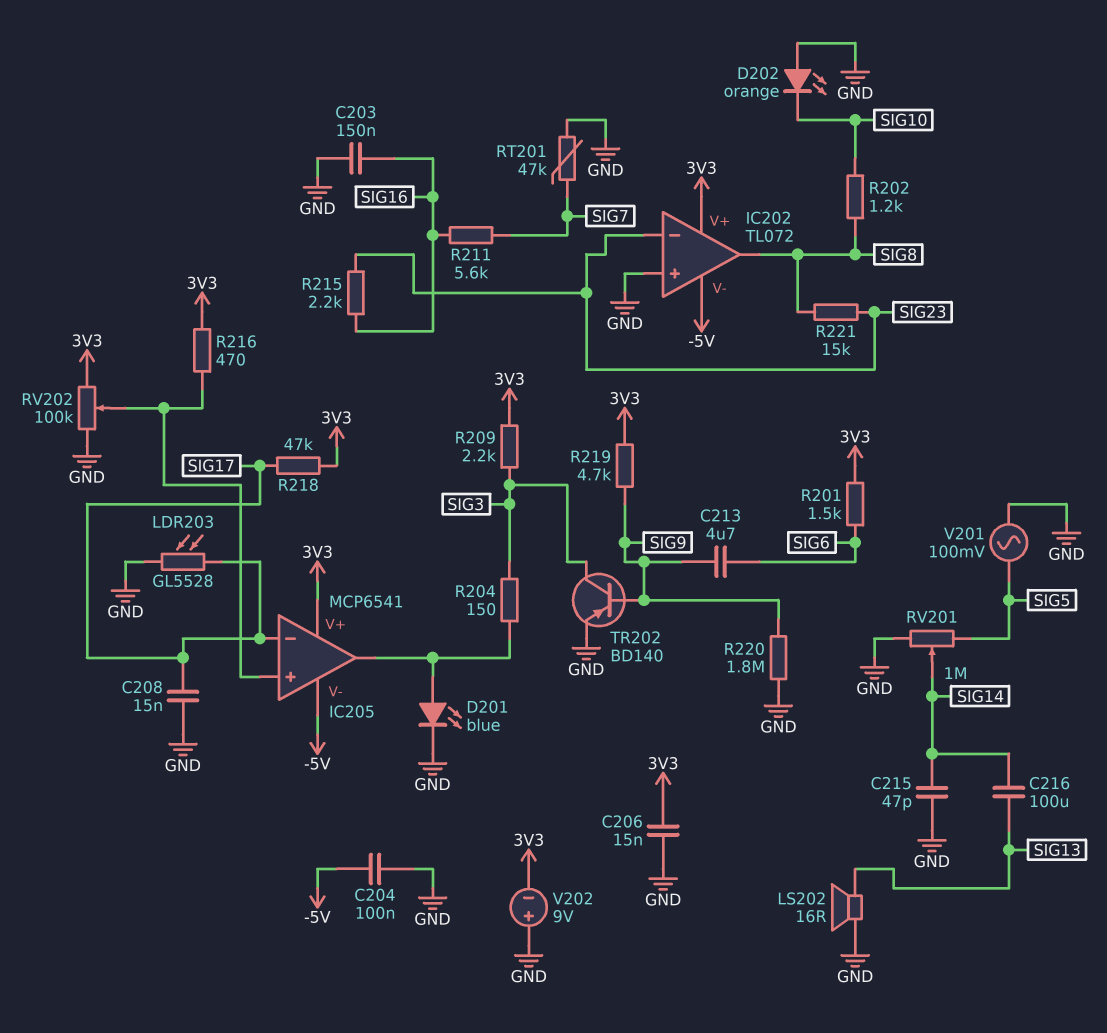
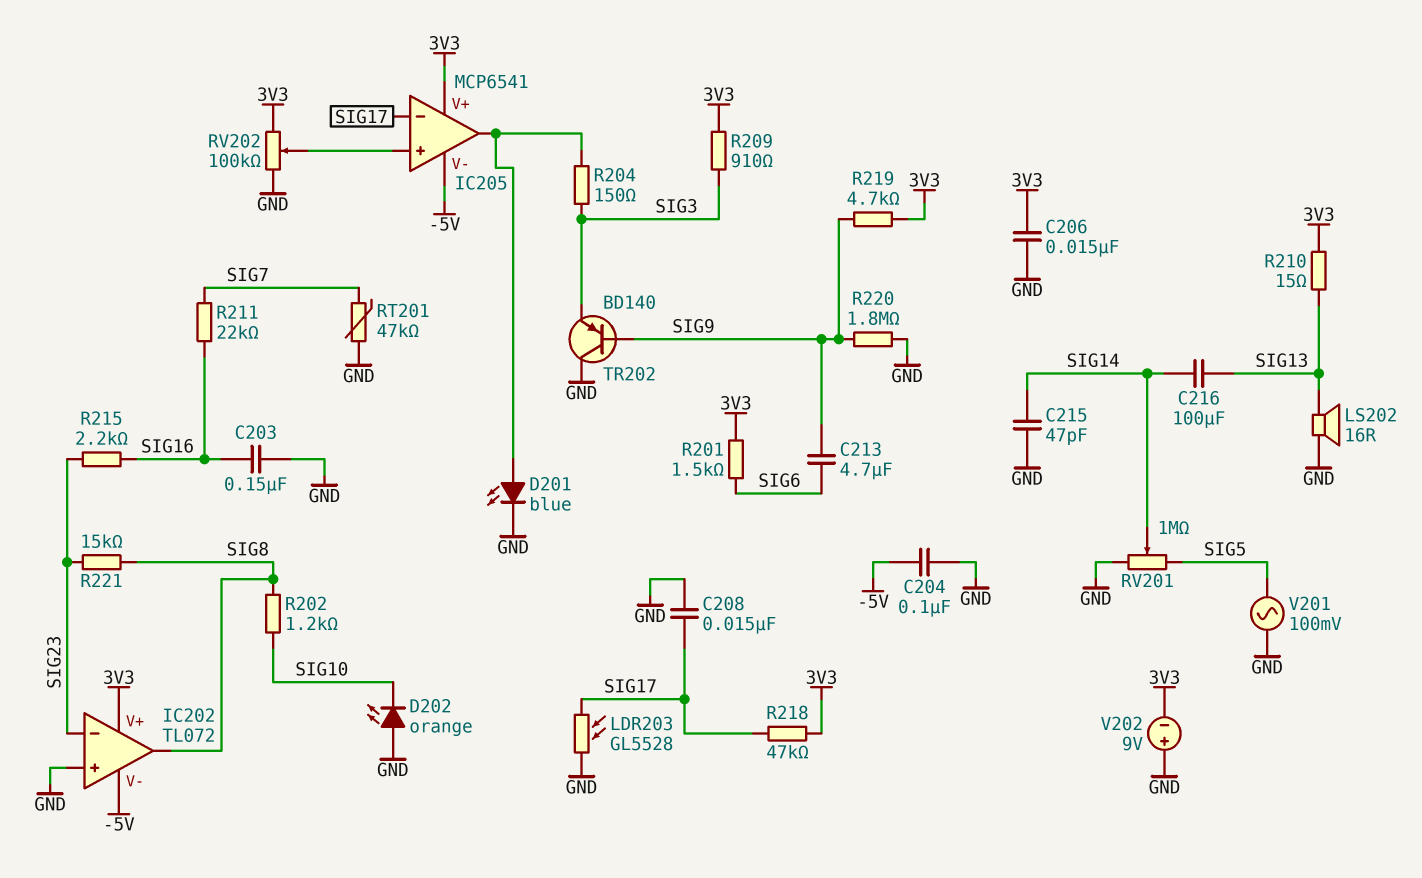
R209: 2.2k (3V3, SIG3) -> 910 (3V3, SIG3)
R210: none -> 15 (3V3, SIG13)
R211: 5.6k (SIG7, SIG16) -> 22k (SIG7, SIG16)
R216: 470 (3V3, IC205/in+) -> none
TR202: PNP BD140 (B SIG9, C SIG3, E GND) -> PNP BD140 (B SIG9, C GND, E SIG3)

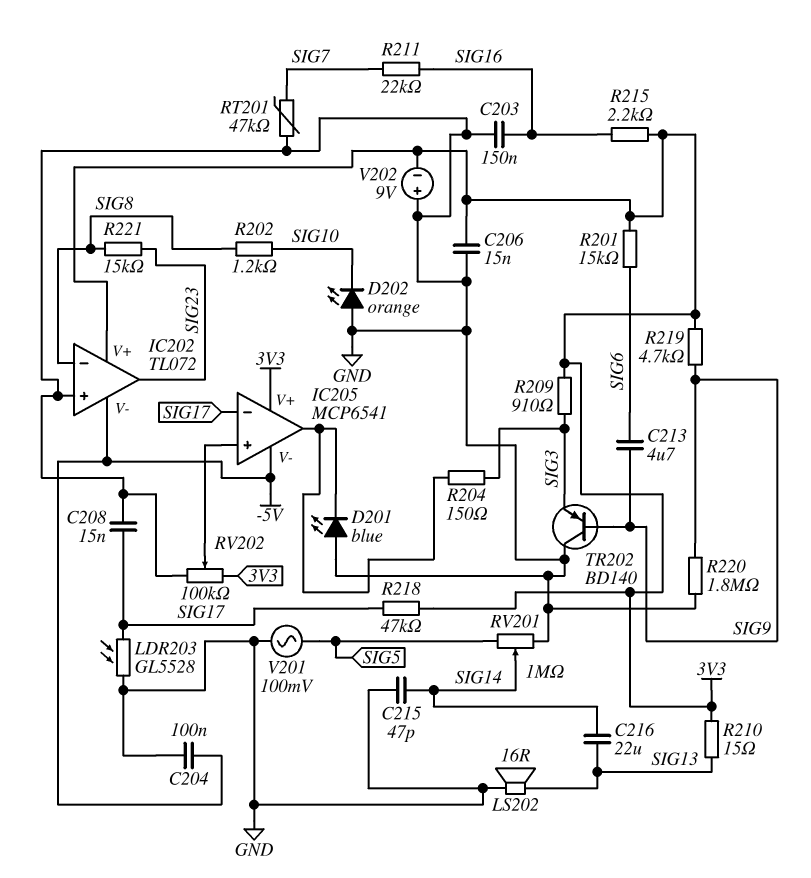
C216: 100uF (SIG13, SIG14) -> 22uF (SIG13, SIG14)
D201: LED blue (A IC205/out, K GND) -> LED blue (A GND, K IC205/out)
IC202 pin in-: SIG23 -> SIG8
IC202 pin out: SIG8 -> SIG23
R201: 1.5k (3V3, SIG6) -> 15k (3V3, SIG6)
R215: 2.2k (SIG16, SIG23) -> 2.2k (3V3, SIG16)

